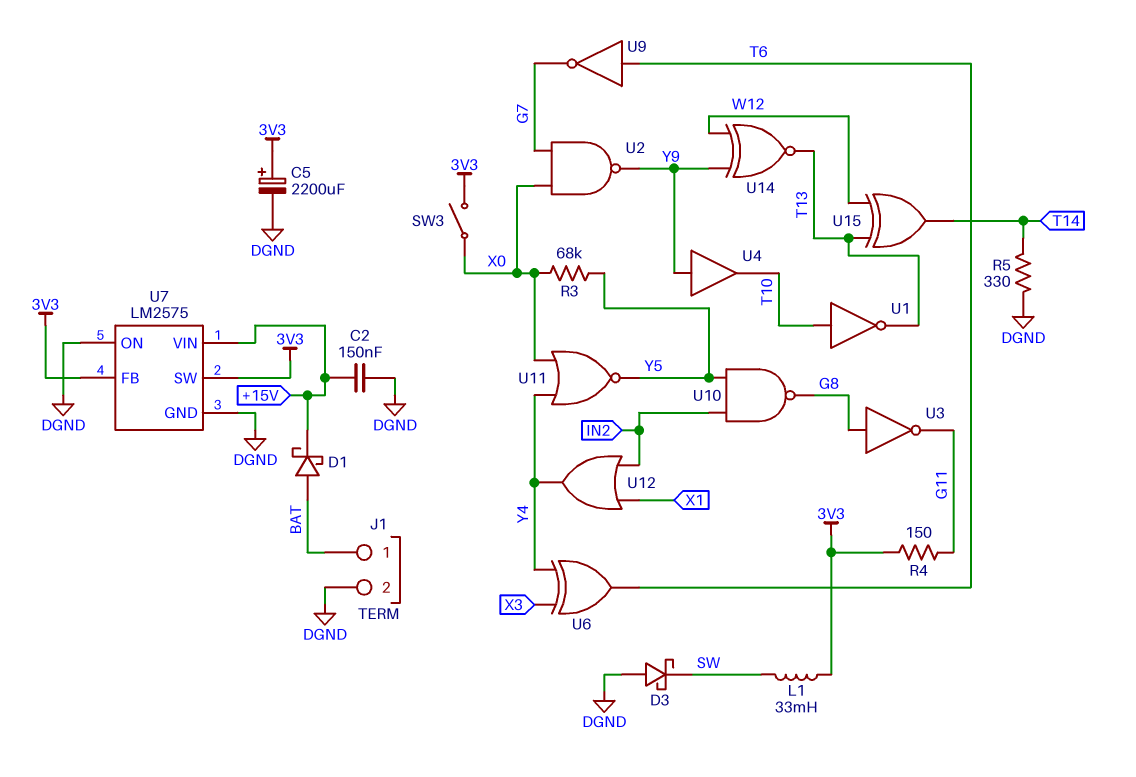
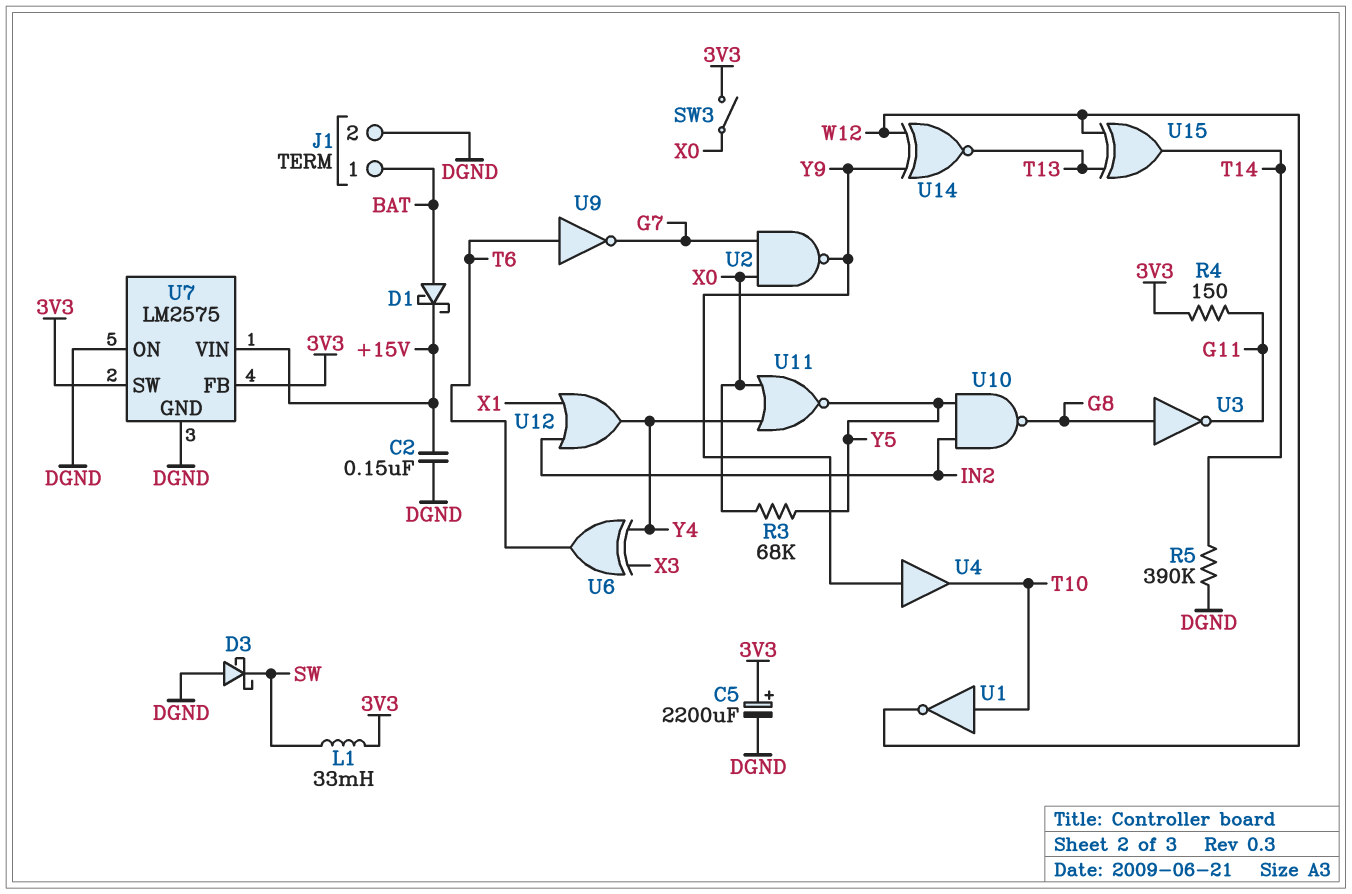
R5: 330 (DGND, T14) -> 390k (DGND, T14)
U1: NOT (in T10, out T13) -> NOT (in T10, out W12)

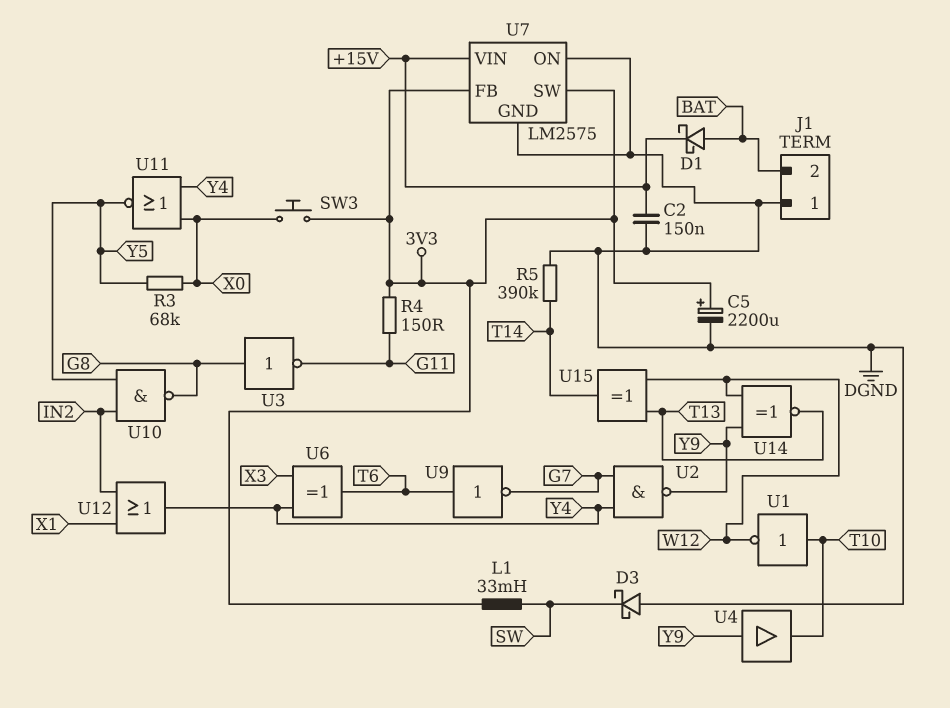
J1 pin 1: BAT -> DGND
J1 pin 2: DGND -> BAT
SW3: switch (3V3, X0) -> button (3V3, X0)
U2: NAND (in G7, in X0, out Y9) -> NAND (in G7, in Y4, out Y9)

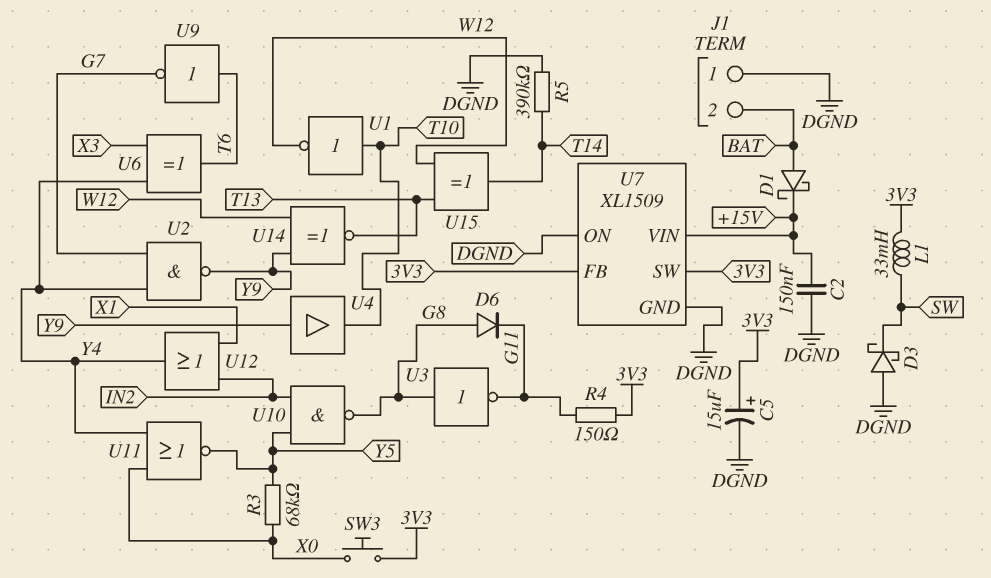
C5: 2200uF (plus 3V3, minus DGND) -> 15uF (plus 3V3, minus DGND)
D6: none -> diode (A G8, K G11)
U7: LM2575 -> XL1509

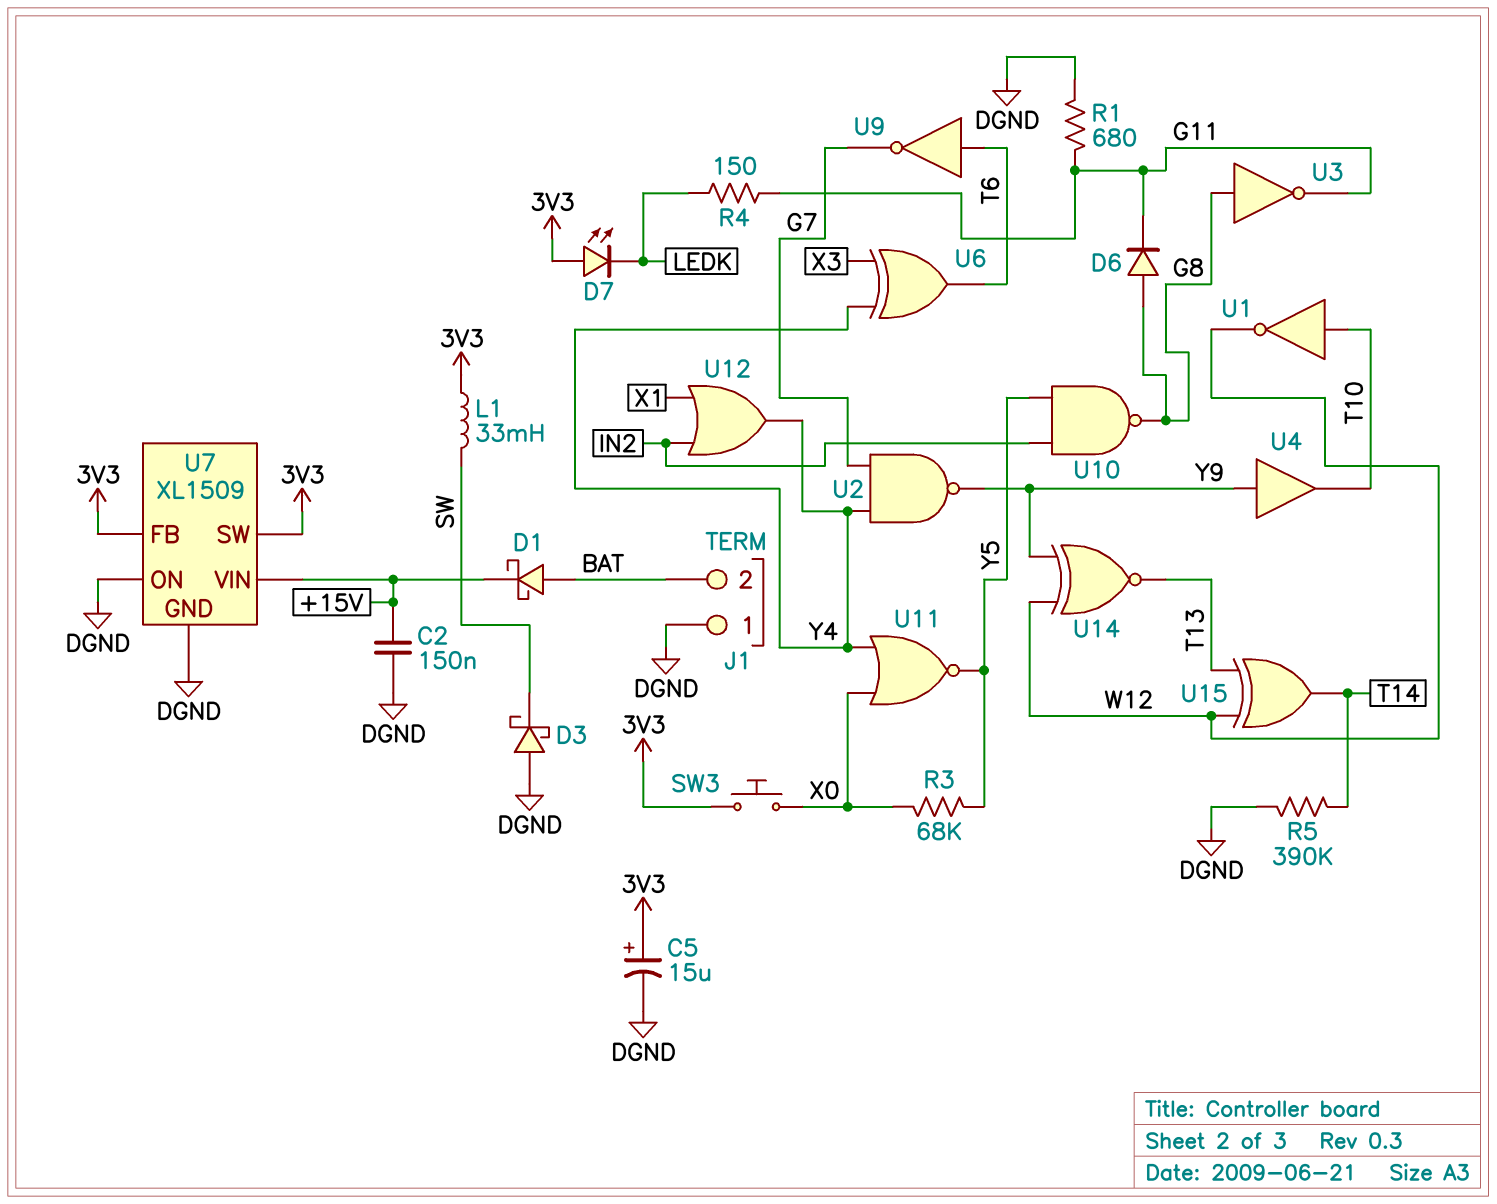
D7: none -> LED (A 3V3, K LEDK)
R1: none -> 680 (DGND, G11)
R4: 150 (3V3, G11) -> 150 (G11, LEDK)

